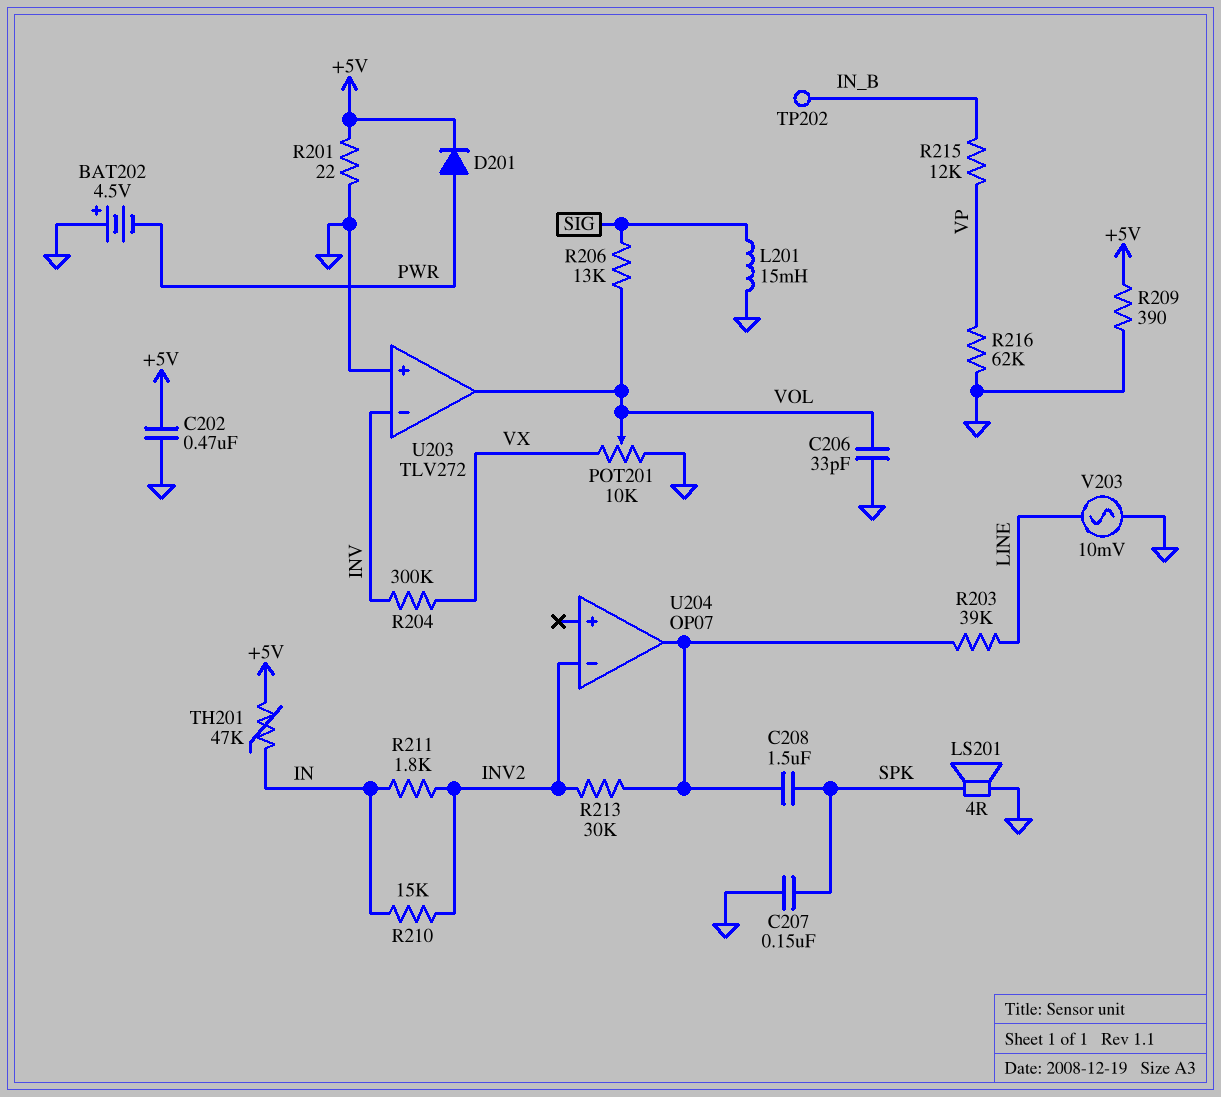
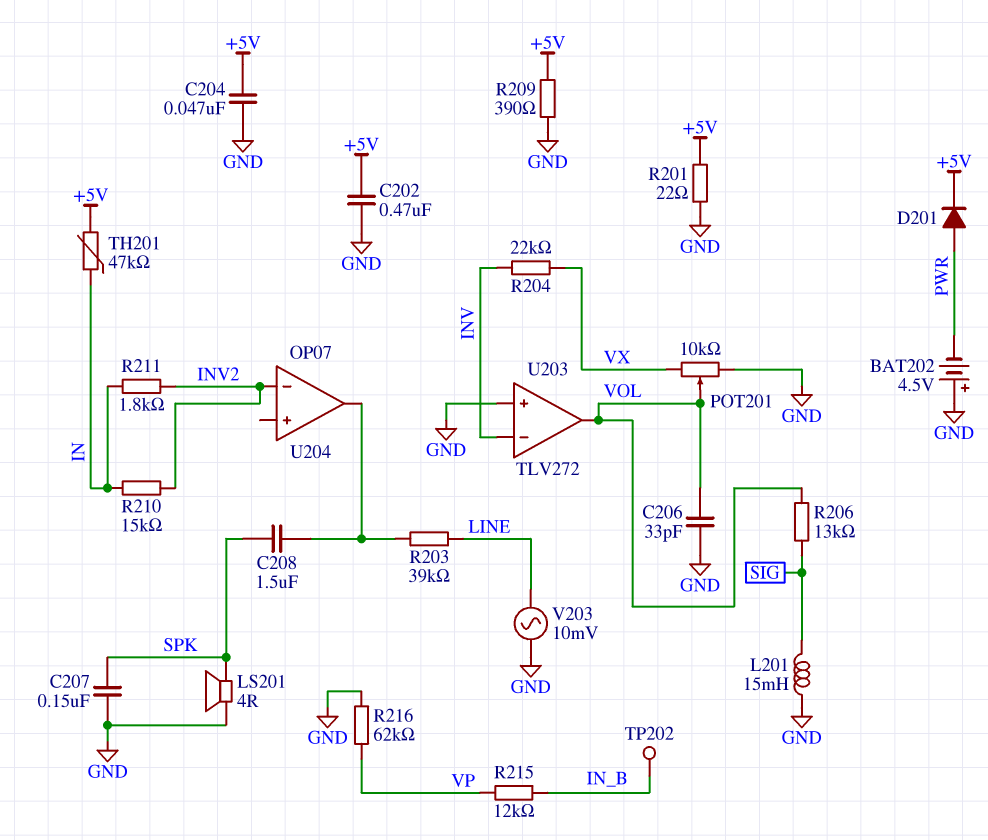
C204: none -> 47nF (+5V, GND)
R204: 300k (INV, VX) -> 22k (INV, VX)
R213: 30k (INV2, U204/out) -> none

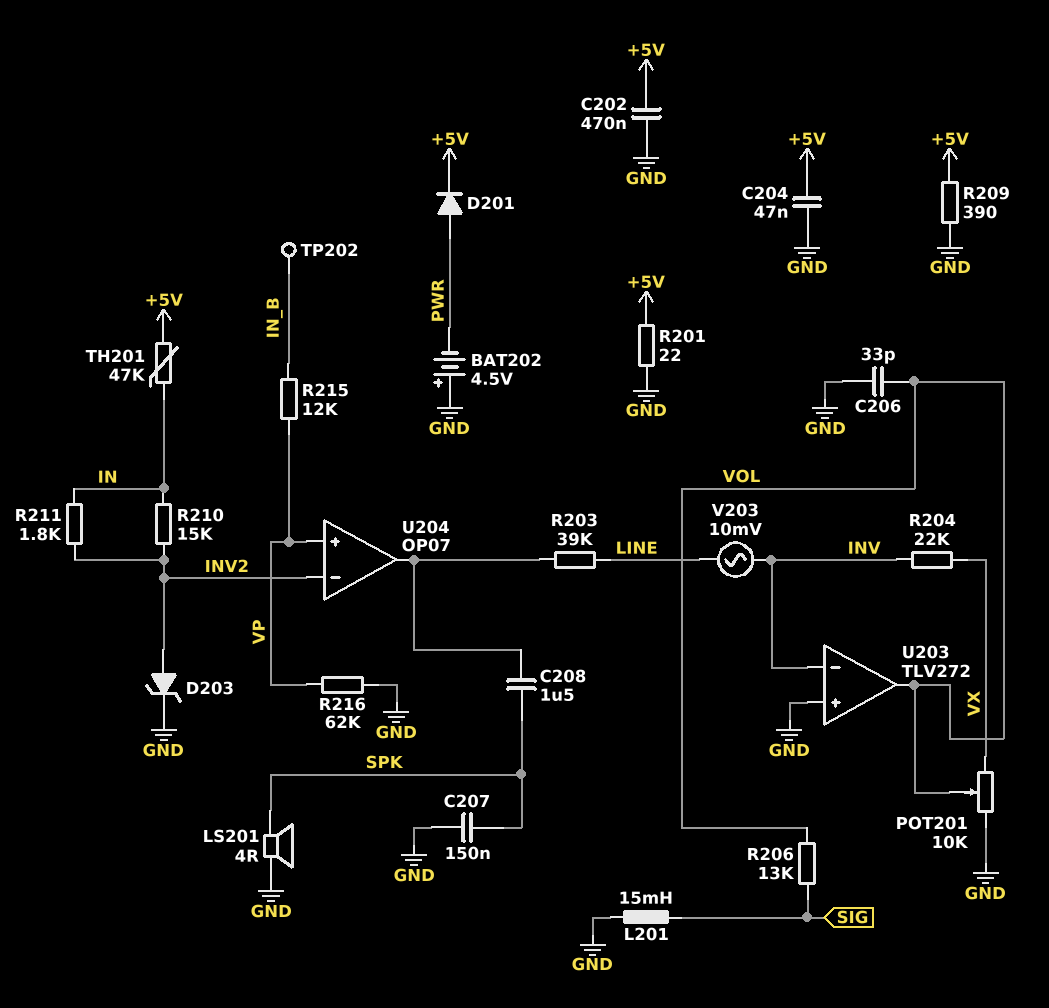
D203: none -> zener (A INV2, K GND)
U204 pin in+: none -> VP
V203: AC 10mV (GND, LINE) -> AC 10mV (INV, LINE)

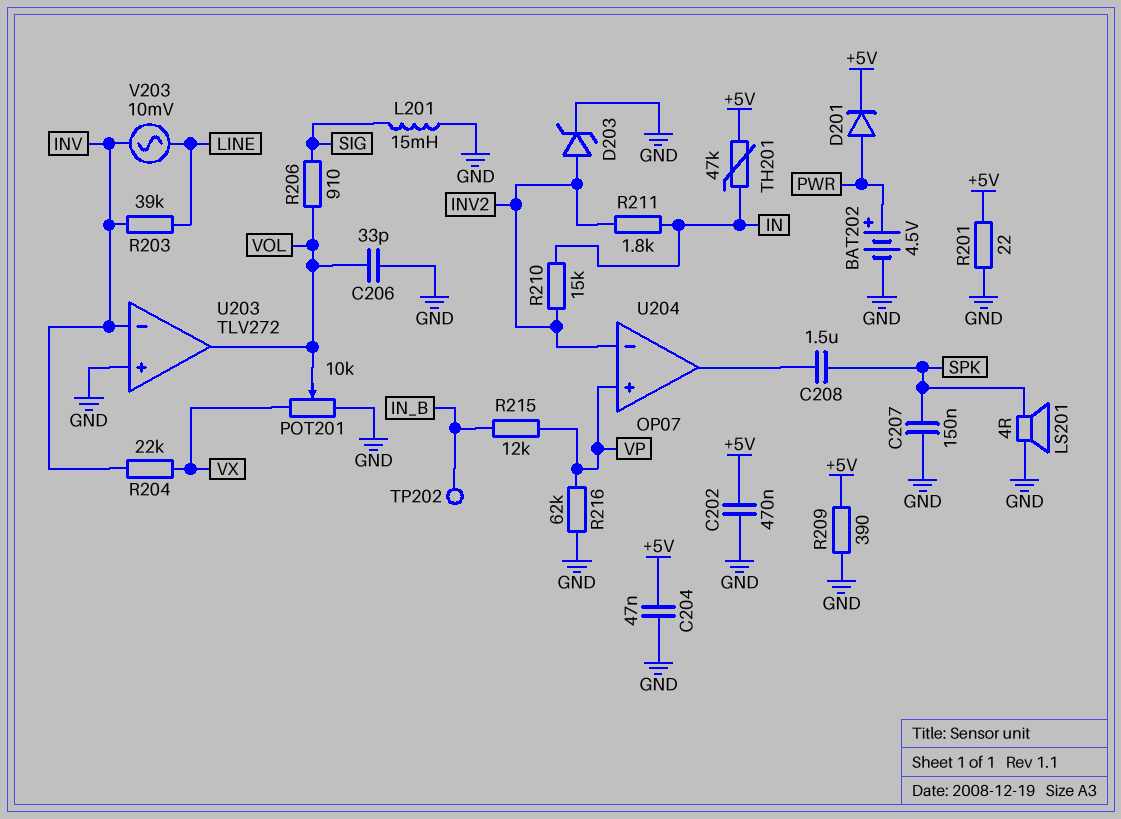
BAT202: 4.5V (plus GND, minus PWR) -> 4.5V (plus PWR, minus GND)
R203: 39k (LINE, U204/out) -> 39k (INV, LINE)
R206: 13k (SIG, VOL) -> 910 (SIG, VOL)

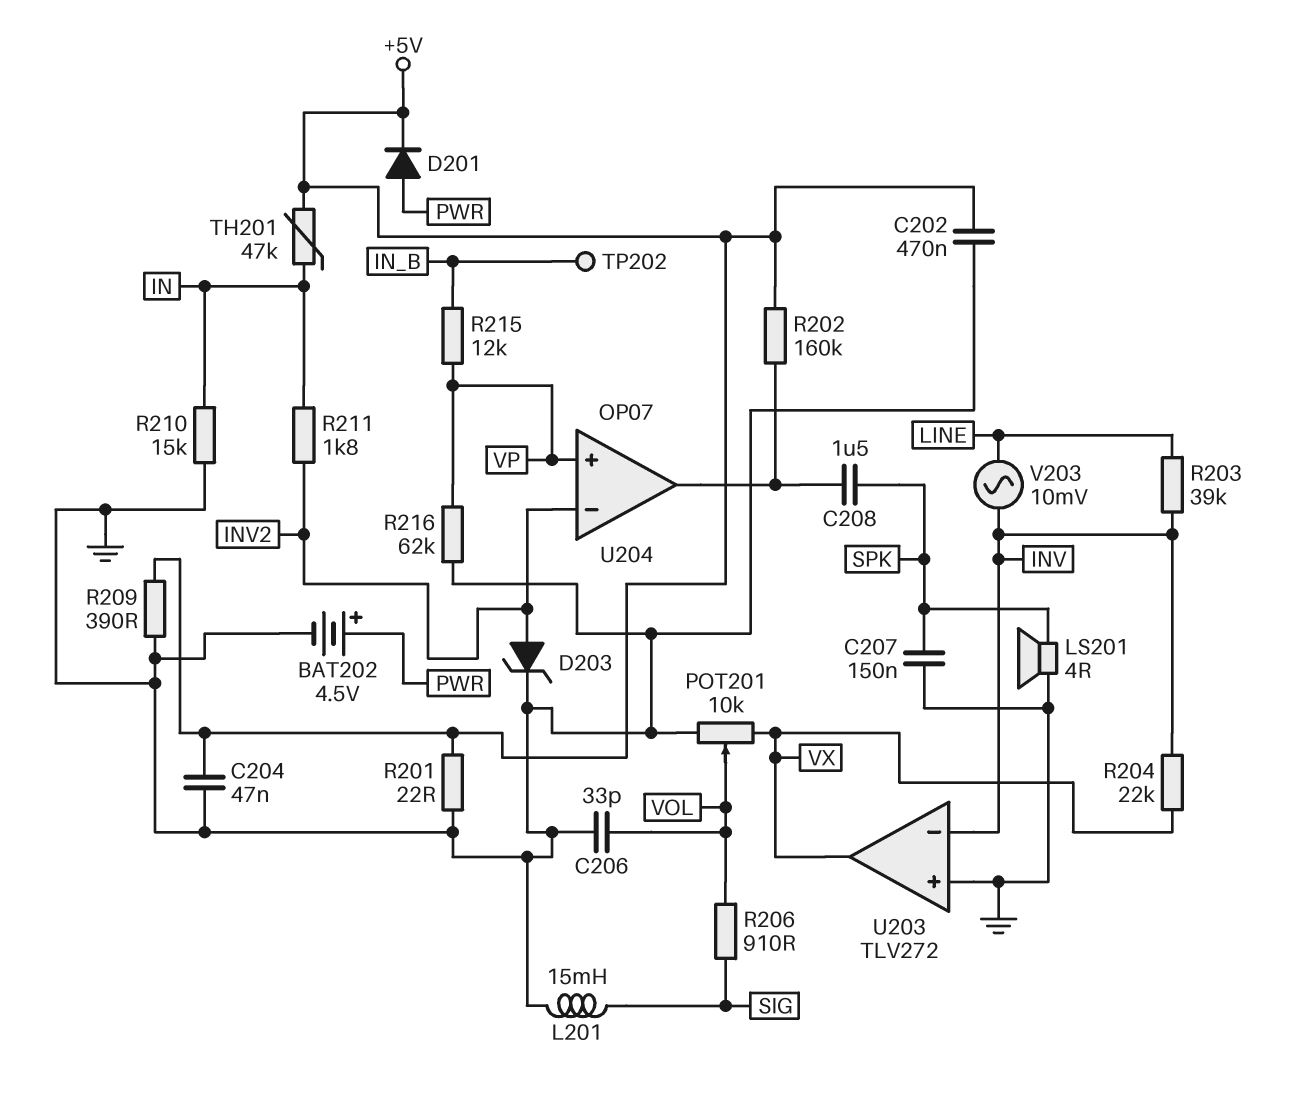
R202: none -> 160k (+5V, U204/out)
R210: 15k (IN, INV2) -> 15k (GND, IN)
U203 pin out: VOL -> VX

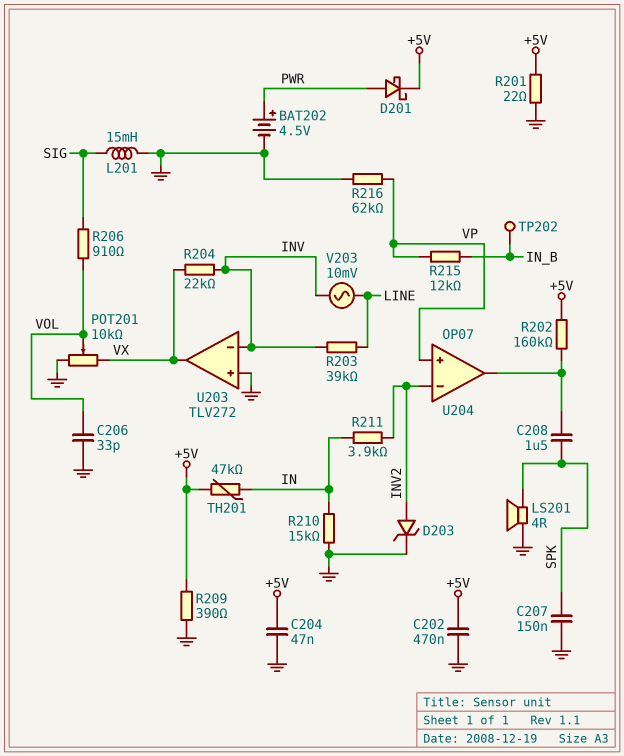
D201: diode (A PWR, K +5V) -> schottky (A PWR, K +5V)
R211: 1.8k (IN, INV2) -> 3.9k (IN, INV2)

